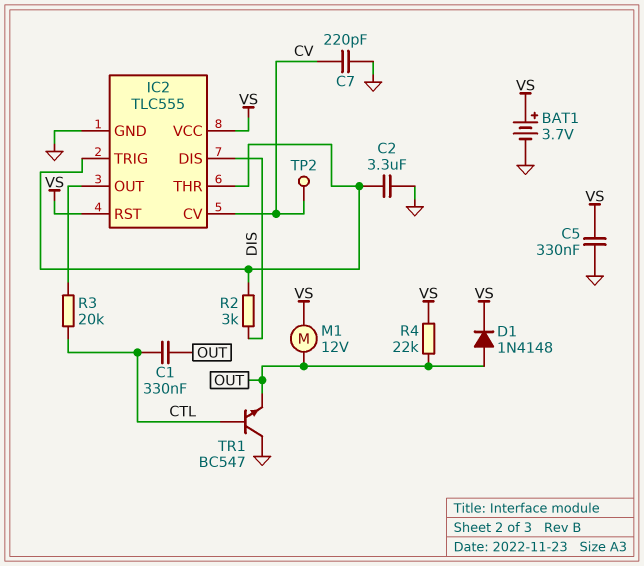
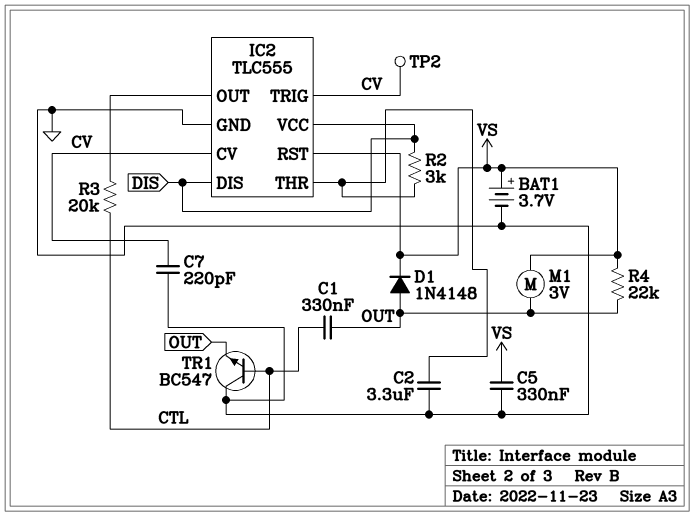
IC2 pin TRIG: IC2/THR -> CV
IC2 pin VCC: VS -> DIS
M1: motor 12V (OUT, VS) -> motor 3V (OUT, VS)

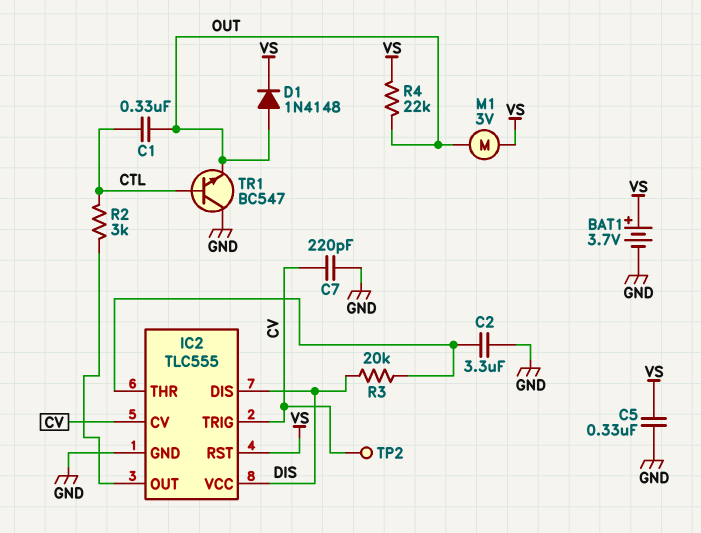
R2: 3k (DIS, IC2/THR) -> 3k (CTL, IC2/OUT)
R3: 20k (CTL, IC2/OUT) -> 20k (DIS, IC2/THR)

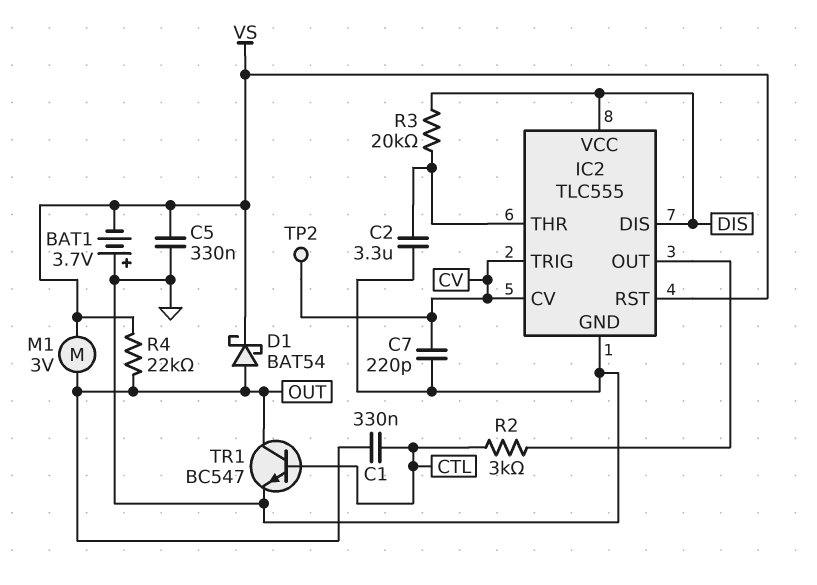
BAT1: 3.7V (plus VS, minus GND) -> 3.7V (plus GND, minus VS)
D1: diode 1N4148 (A OUT, K VS) -> schottky BAT54 (A OUT, K VS)
TR1: NPN BC547 (B CTL, C GND, E OUT) -> NPN BC547 (B CTL, C OUT, E GND)

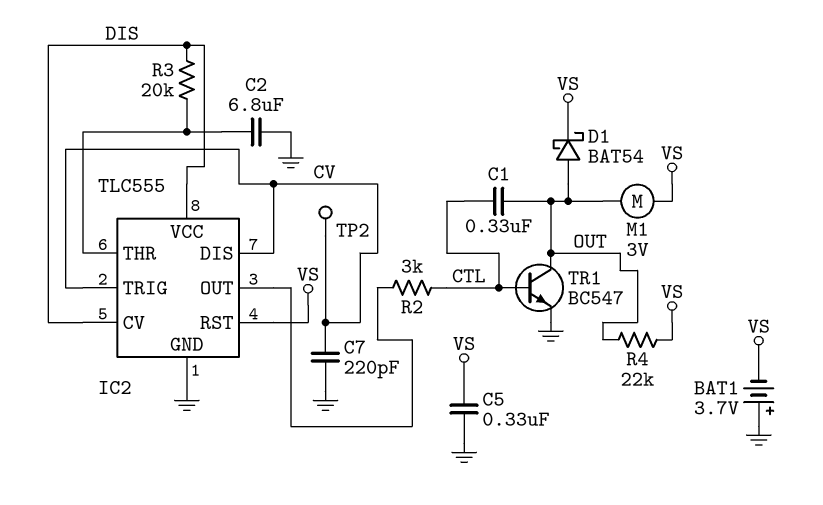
C2: 3.3uF (GND, IC2/THR) -> 6.8uF (GND, IC2/THR)
IC2 pin CV: CV -> DIS
IC2 pin DIS: DIS -> CV

